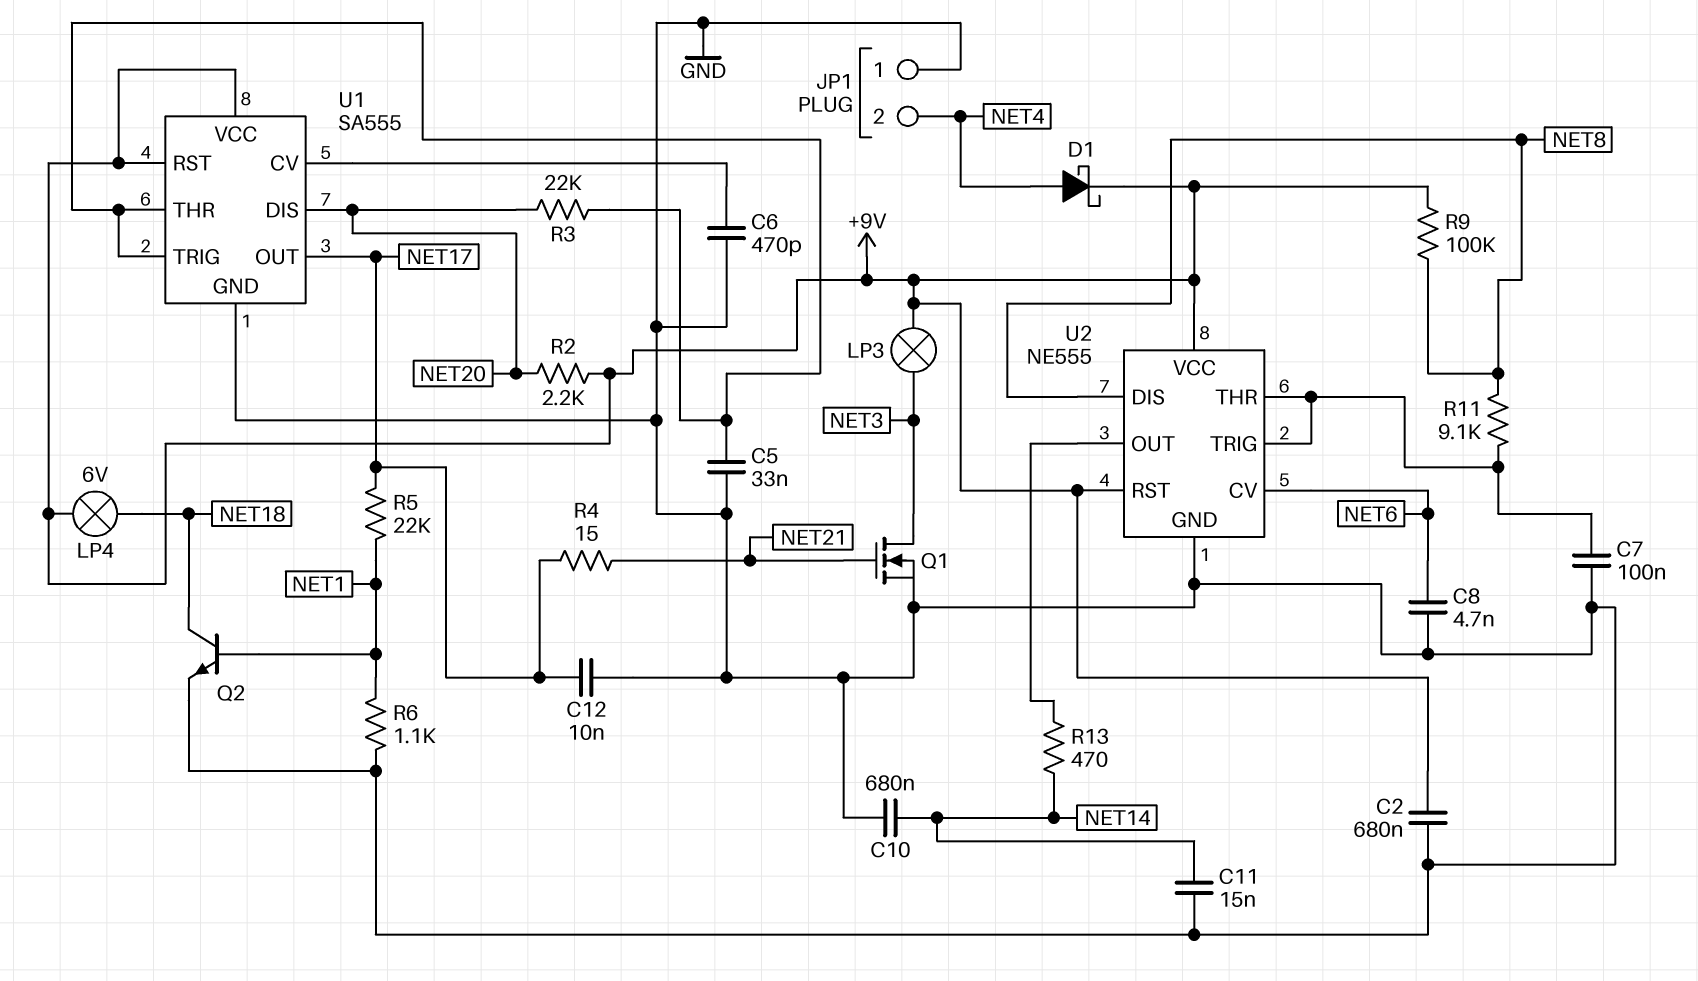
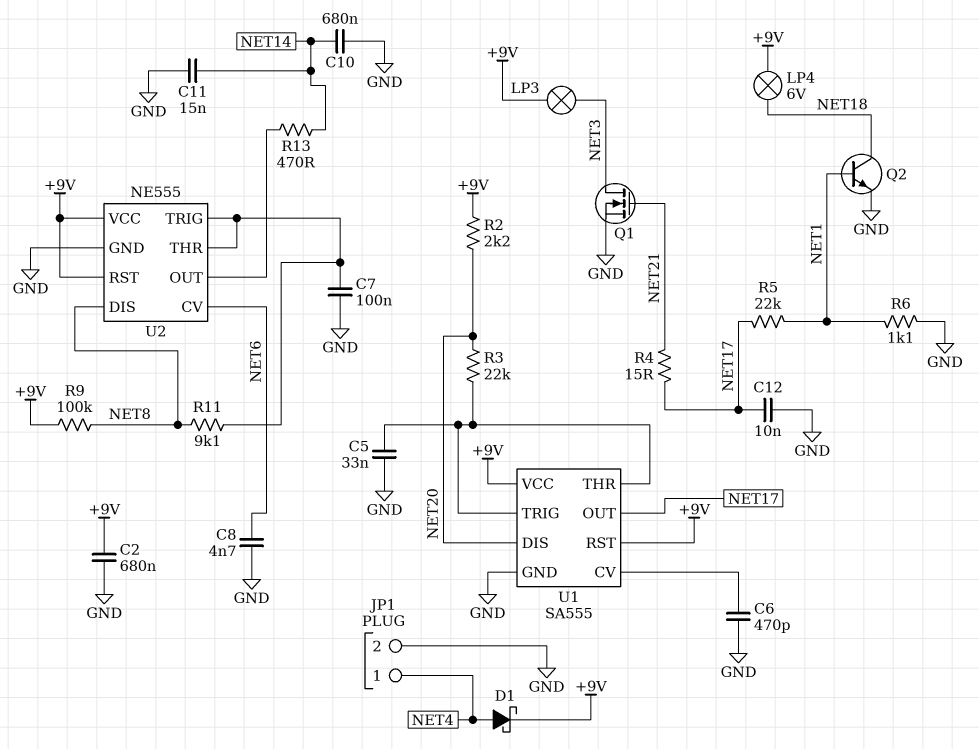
JP1 pin 1: GND -> NET4
JP1 pin 2: NET4 -> GND

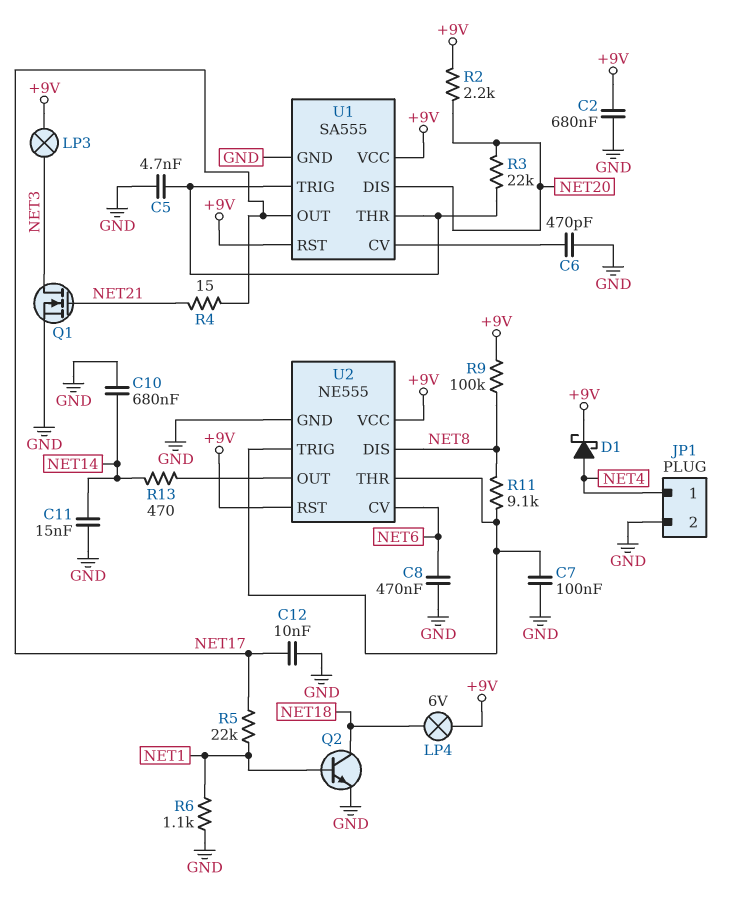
C5: 33nF (GND, U1/THR) -> 4.7nF (GND, U1/THR)
C8: 4.7nF (GND, NET6) -> 470nF (GND, NET6)

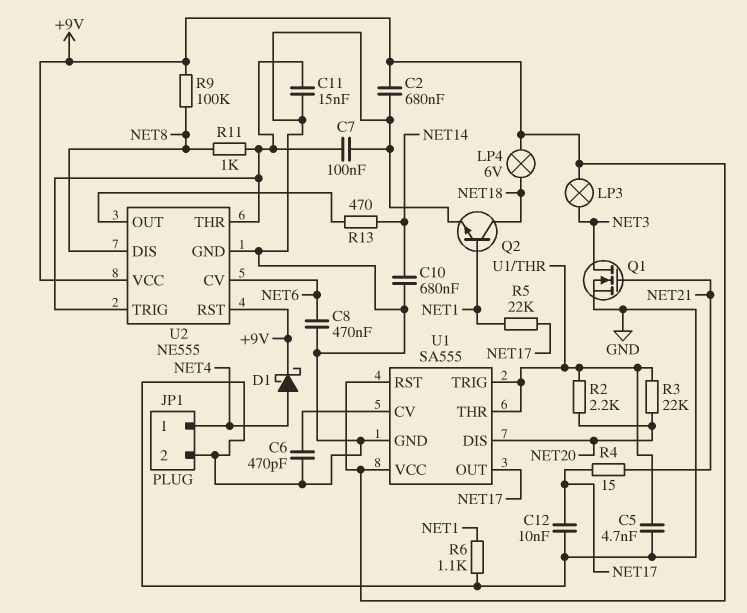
C11: 15nF (GND, NET14) -> 15nF (GND, U2/THR)
R2: 2.2k (+9V, NET20) -> 2.2k (NET20, U1/THR)
R11: 9.1k (NET8, U2/THR) -> 1k (NET8, U2/THR)

